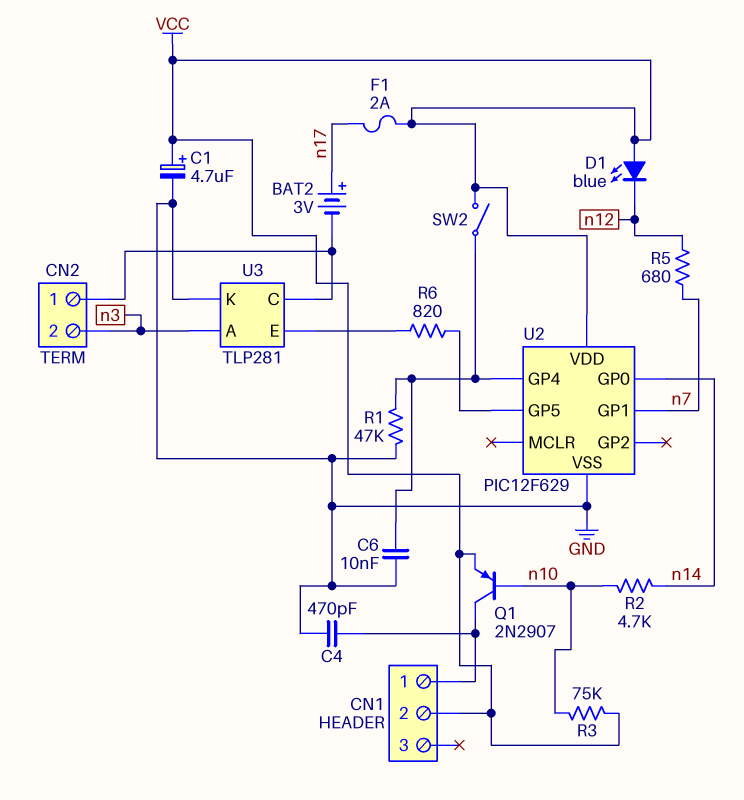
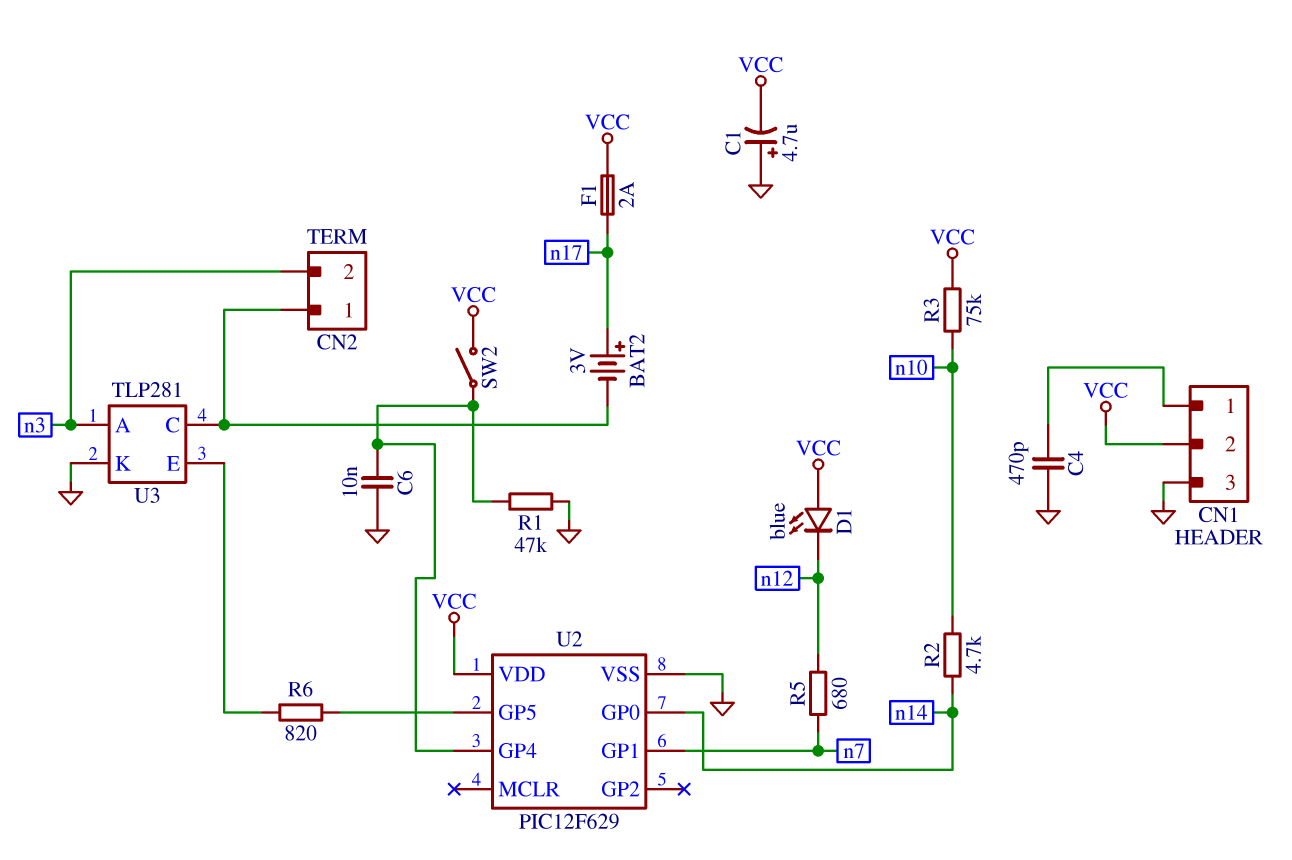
C1: 4.7uF (plus VCC, minus GND) -> 4.7uF (plus GND, minus VCC)
CN1 pin 3: none -> GND
Q1: PNP 2N2907 (B n10, C CN1/1, E VCC) -> none

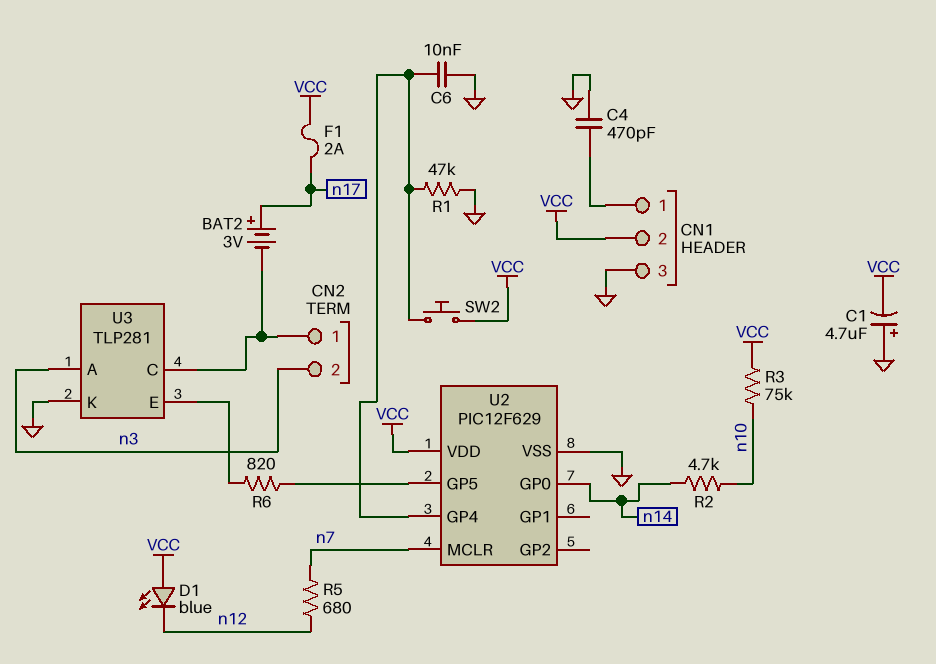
SW2: switch (U2/GP4, VCC) -> button (U2/GP4, VCC)
U2 pin GP1: n7 -> none
U2 pin MCLR: none -> n7

